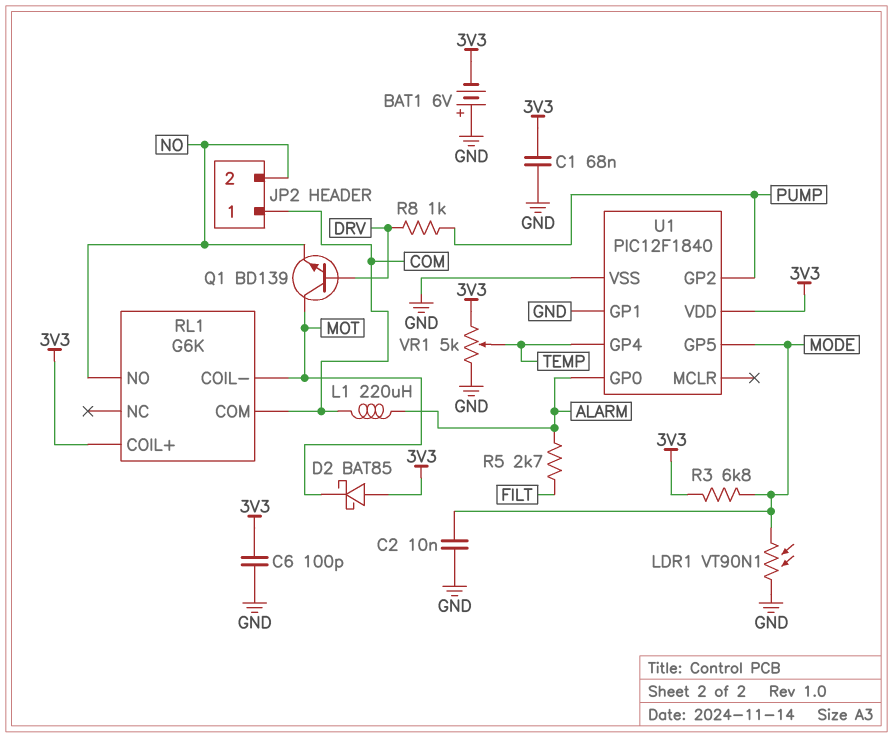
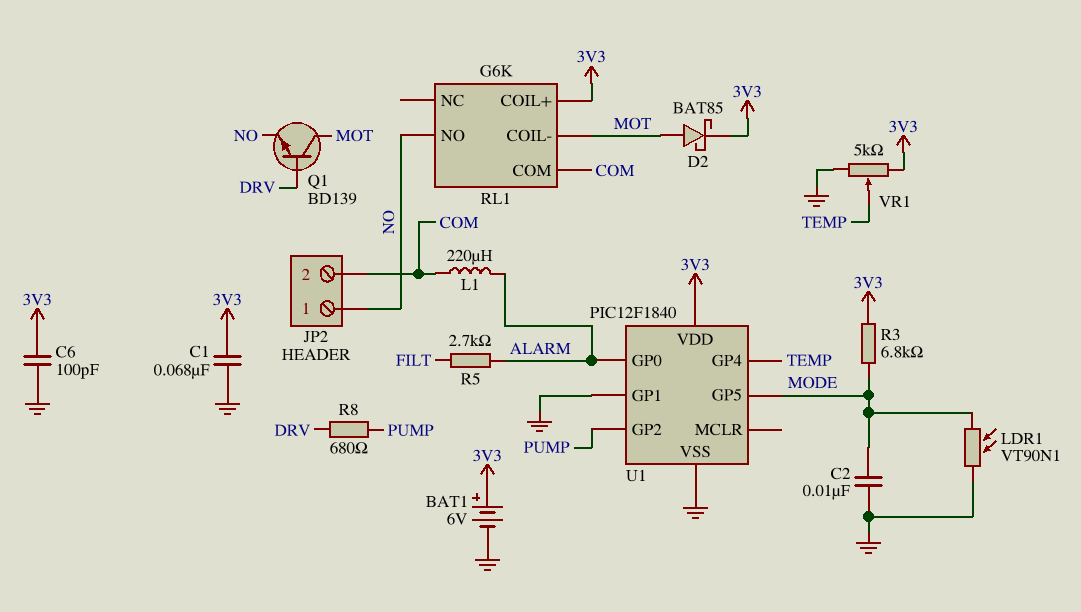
BAT1: 6V (plus GND, minus 3V3) -> 6V (plus 3V3, minus GND)
D2: schottky BAT85 (A 3V3, K MOT) -> schottky BAT85 (A MOT, K 3V3)
JP2 pin 1: COM -> NO
JP2 pin 2: NO -> COM
R8: 1k (DRV, PUMP) -> 680 (DRV, PUMP)

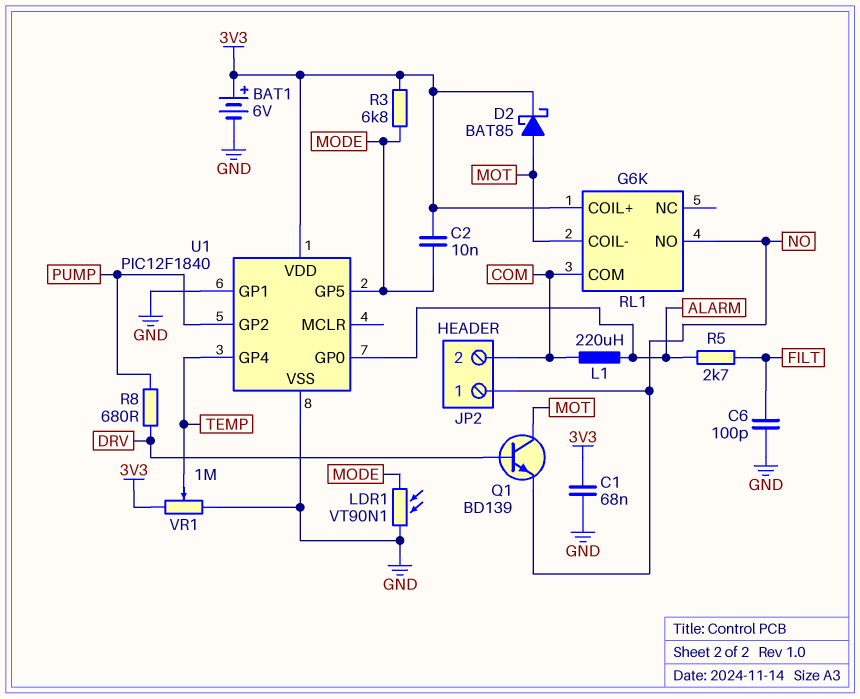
C2: 10nF (GND, MODE) -> 10nF (3V3, MODE)
C6: 100pF (3V3, GND) -> 100pF (FILT, GND)
VR1: 5k (3V3, GND, wiper TEMP) -> 1M (3V3, GND, wiper TEMP)

